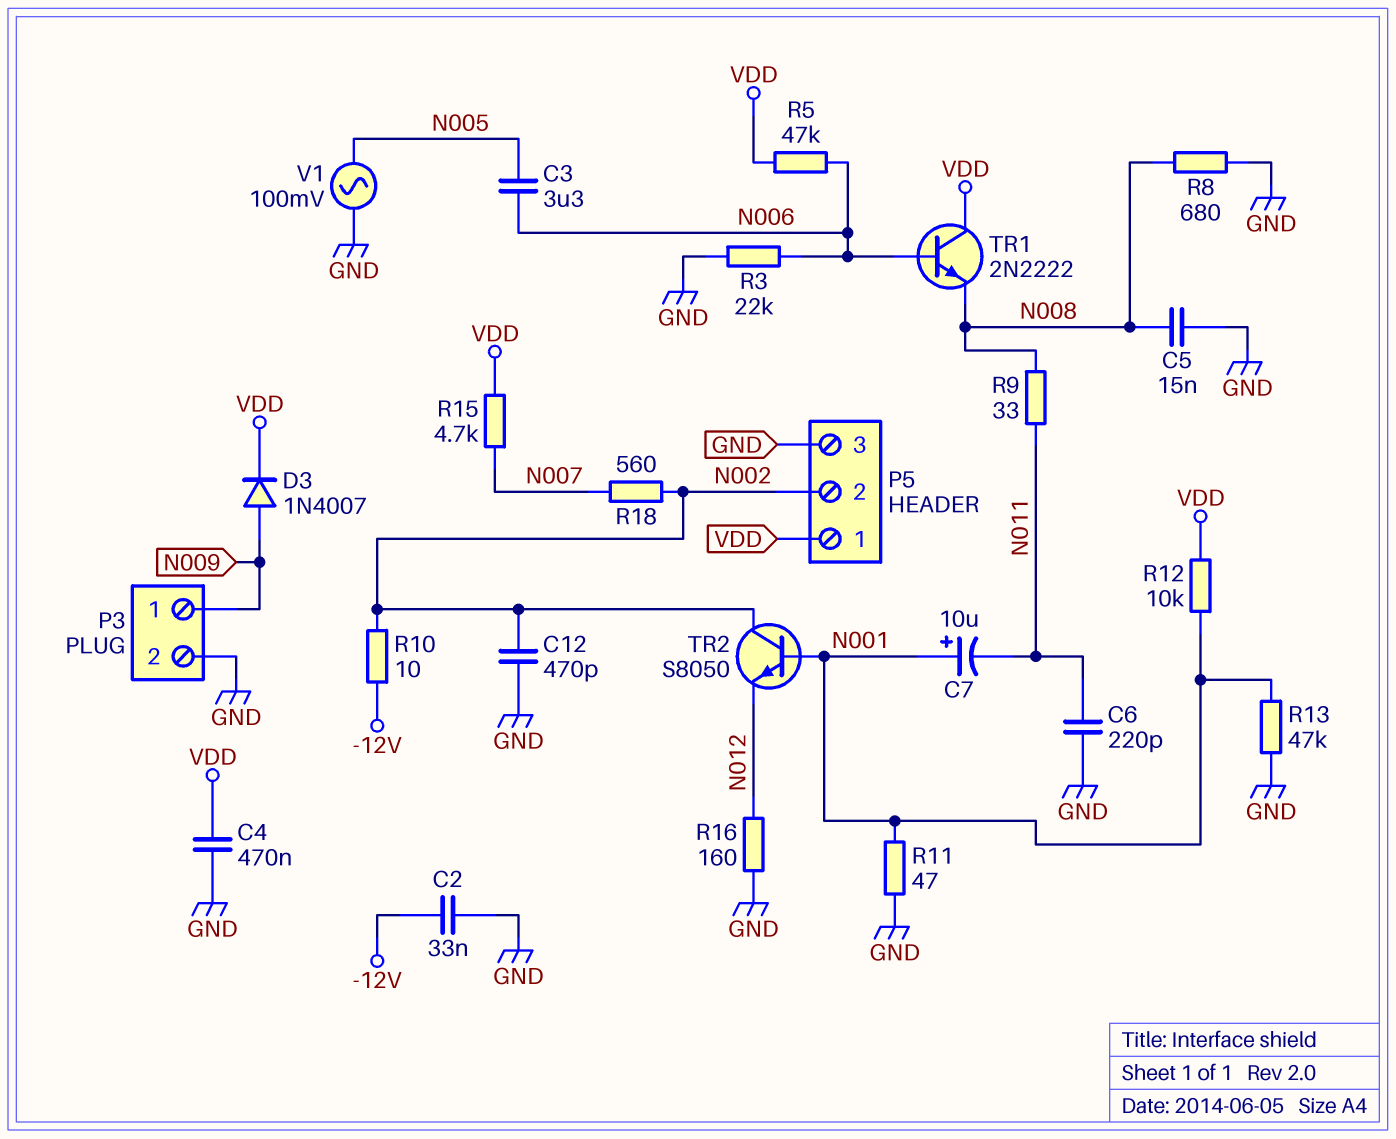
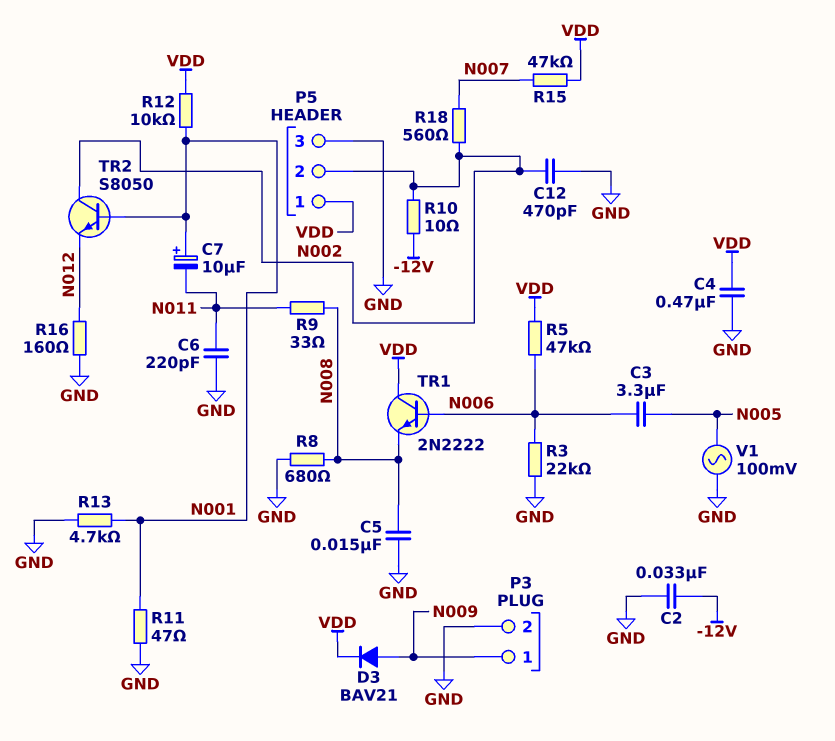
D3: diode 1N4007 (A N009, K VDD) -> diode BAV21 (A N009, K VDD)
R13: 47k (GND, N001) -> 4.7k (GND, N001)
R15: 4.7k (N007, VDD) -> 47k (N007, VDD)

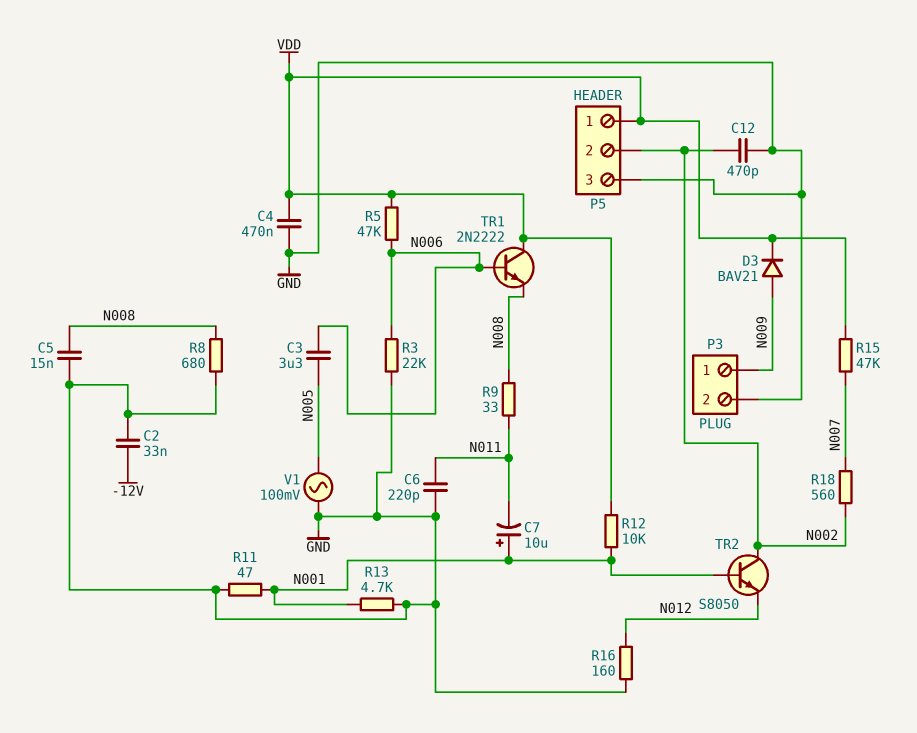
R10: 10 (-12V, N002) -> none

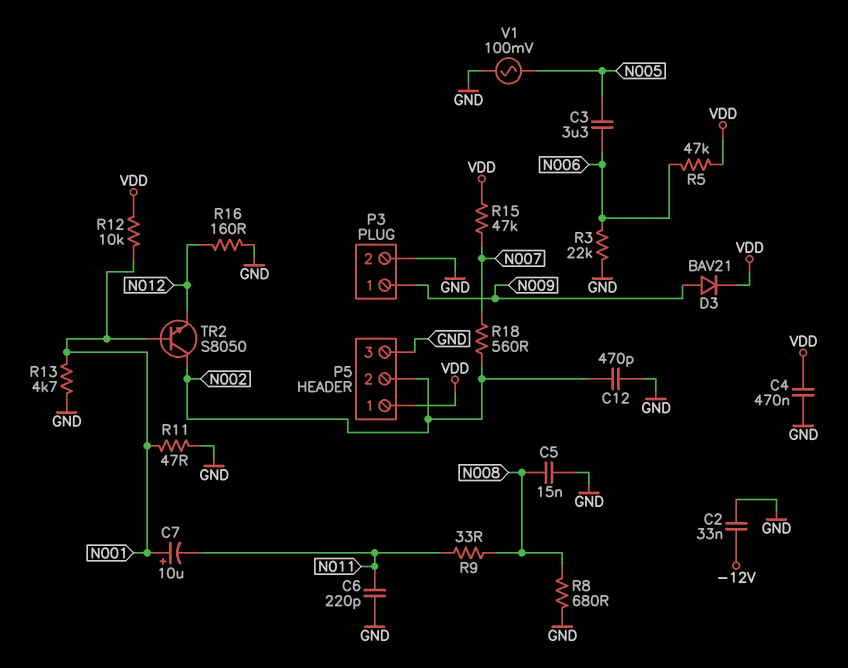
TR1: NPN 2N2222 (B N006, C VDD, E N008) -> none

